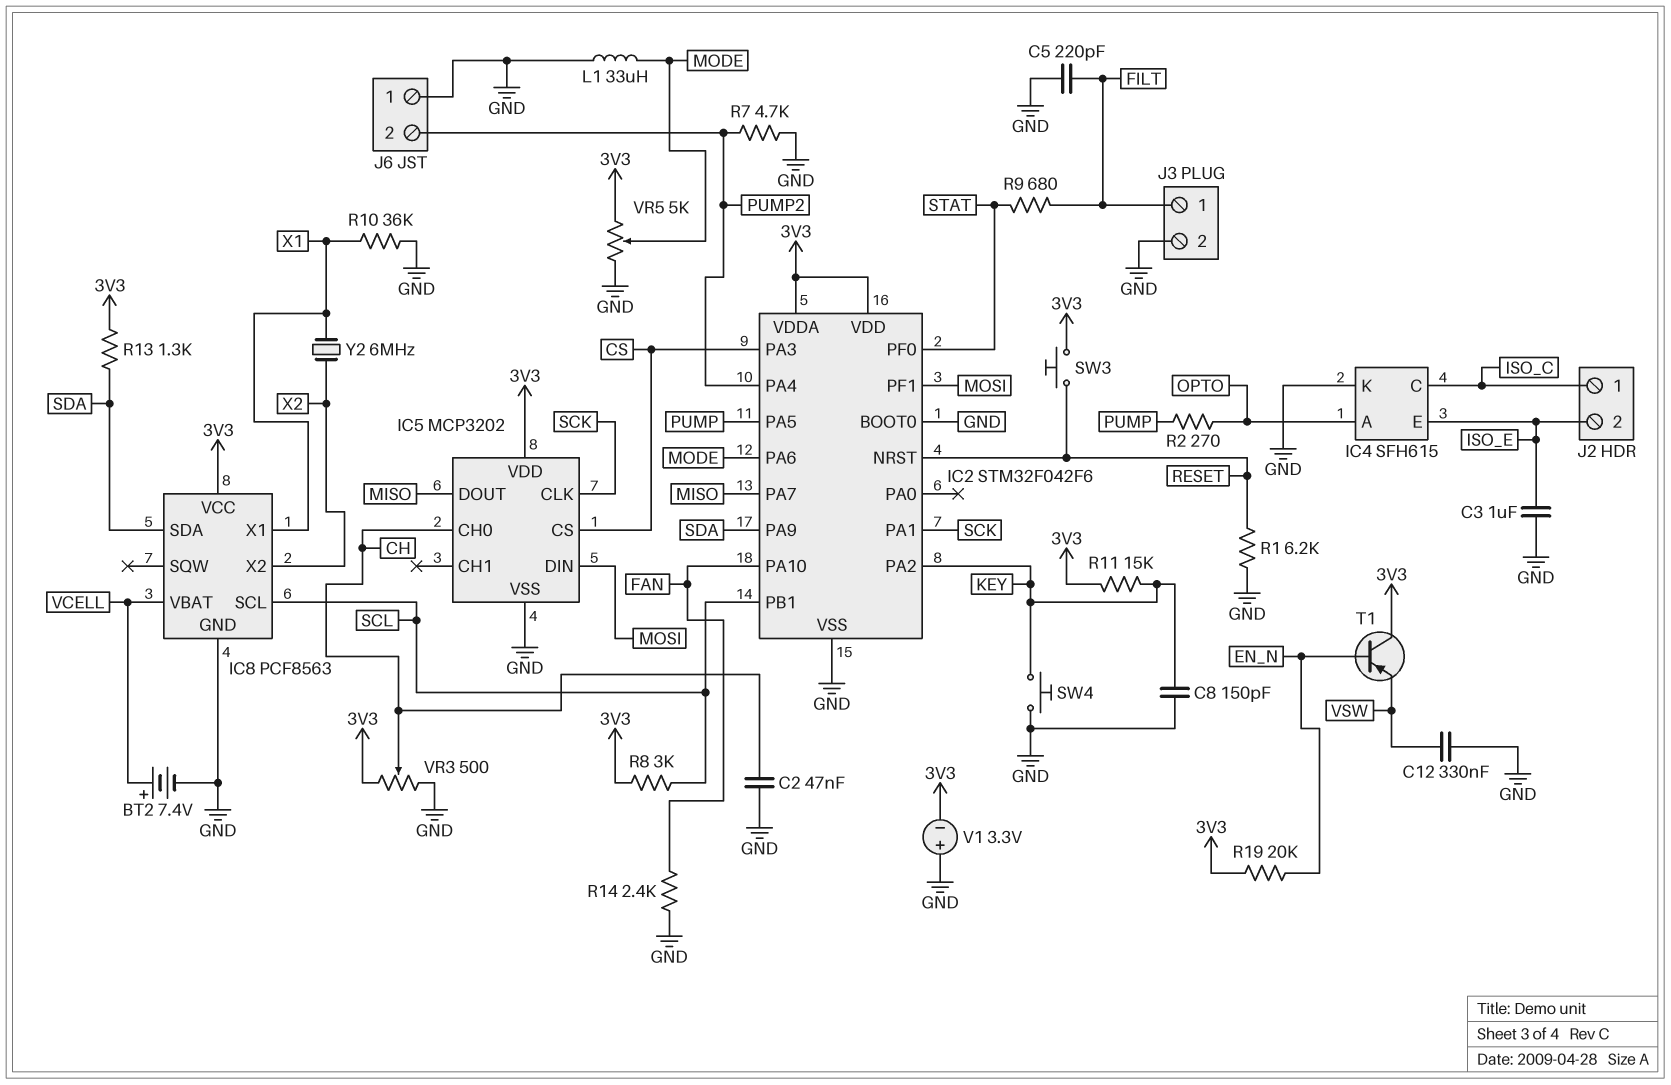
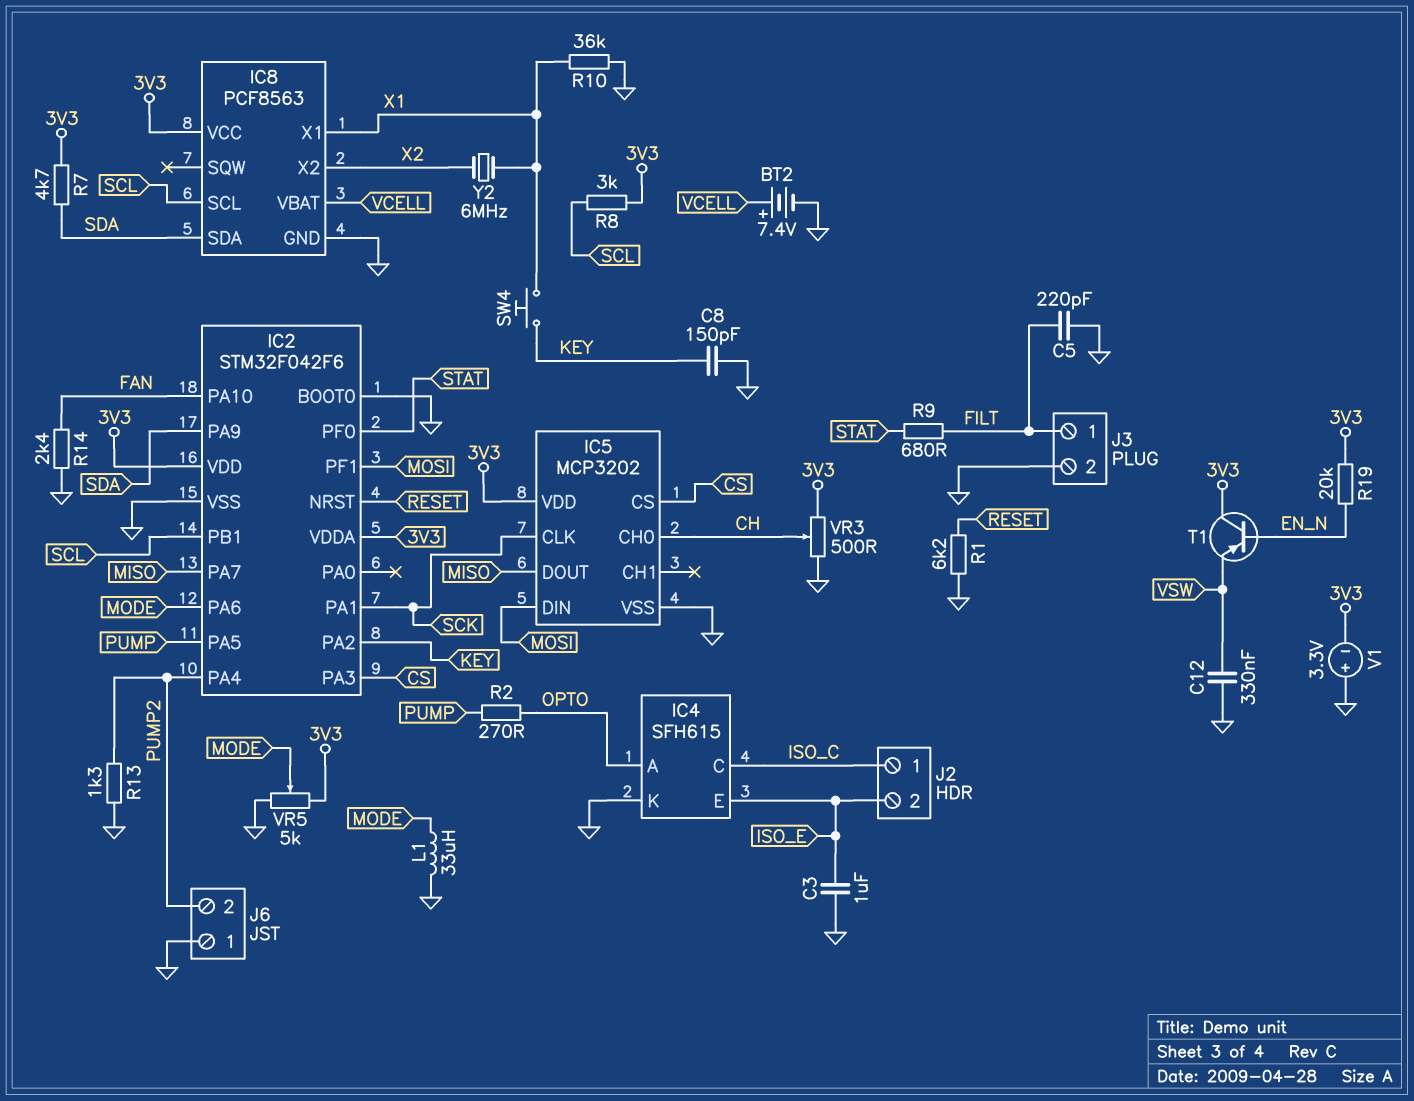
C2: 47nF (CH, GND) -> none
R7: 4.7k (GND, PUMP2) -> 4.7k (3V3, SDA)
R11: 15k (3V3, KEY) -> none
R13: 1.3k (3V3, SDA) -> 1.3k (GND, PUMP2)
SW3: button (3V3, RESET) -> none
SW4: button (GND, KEY) -> button (KEY, X1)

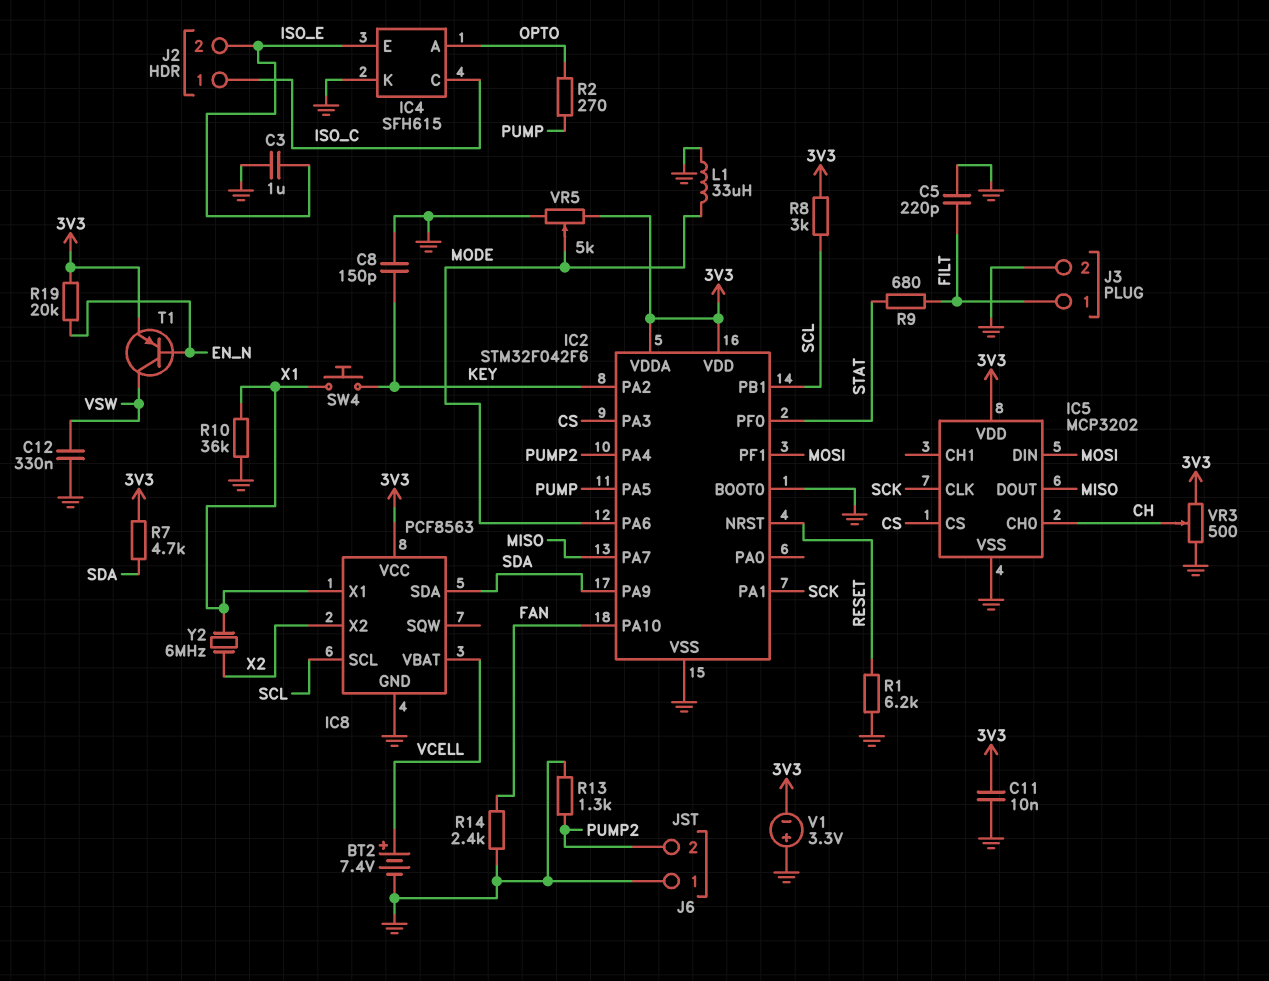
C11: none -> 10nF (3V3, GND)
T1: PNP (B EN_N, C 3V3, E VSW) -> PNP (B EN_N, C VSW, E 3V3)

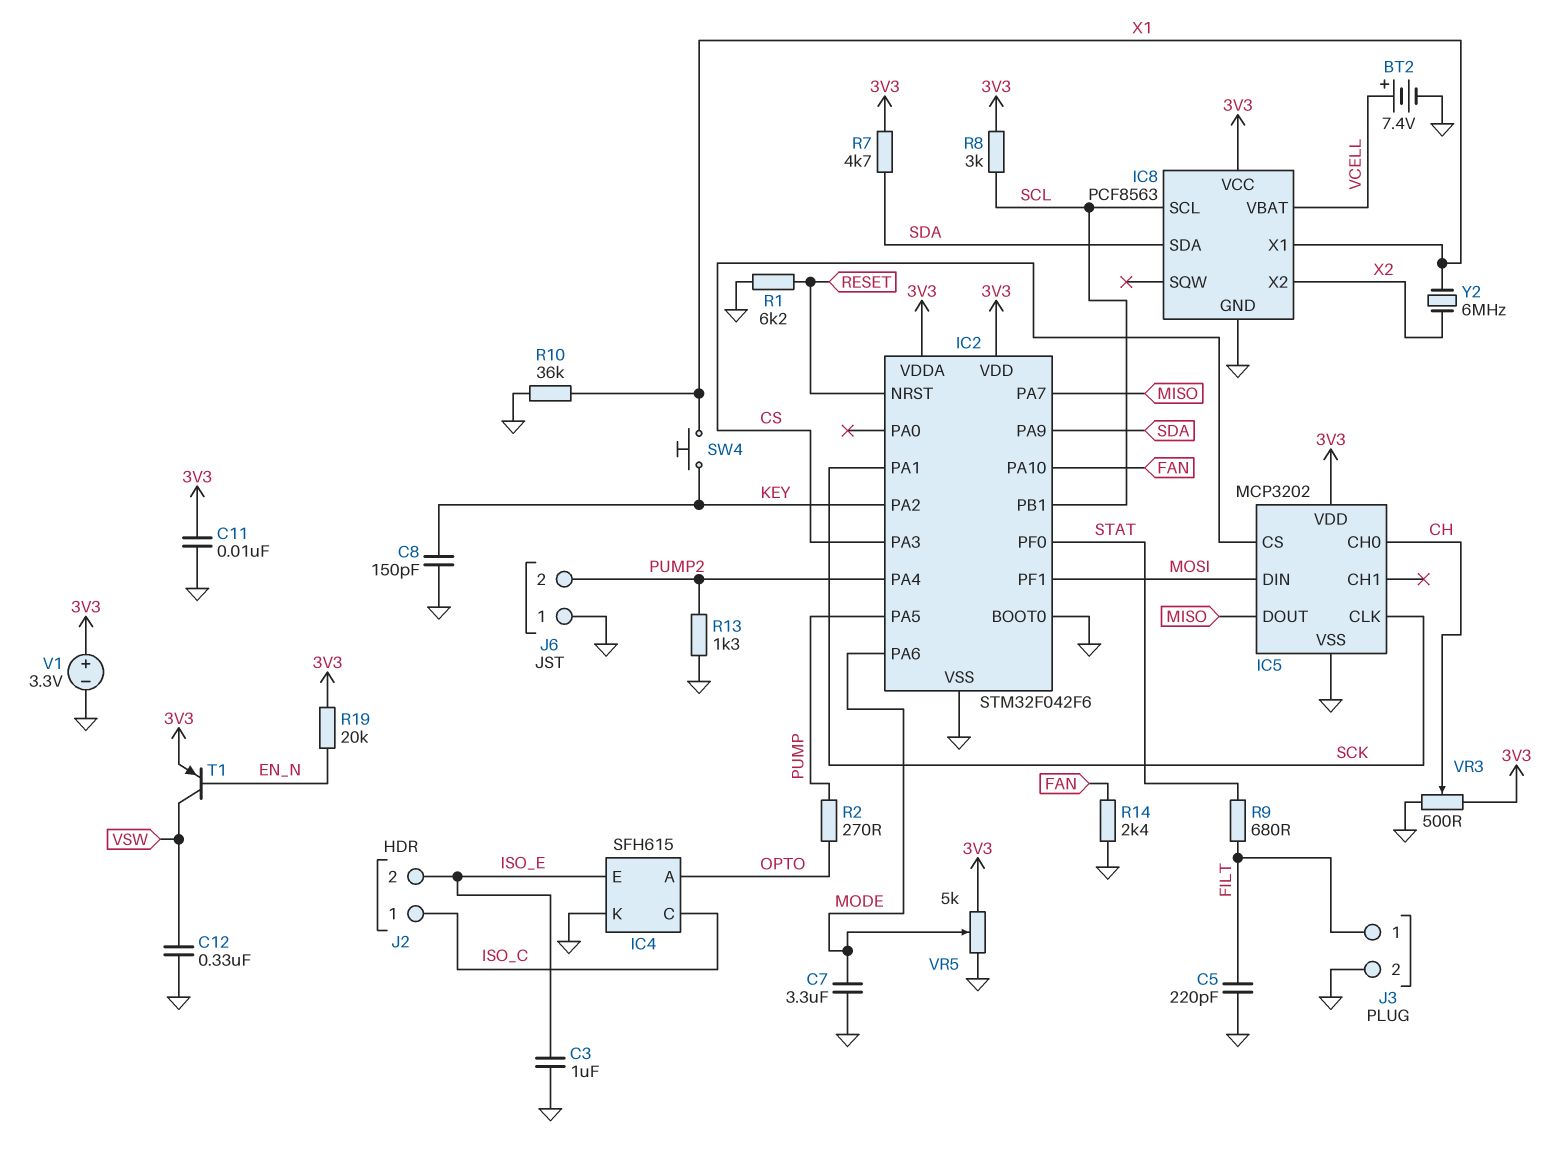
C7: none -> 3.3uF (GND, MODE)
L1: 33uH (GND, MODE) -> none
V1: 3.3V (plus GND, minus 3V3) -> 3.3V (plus 3V3, minus GND)

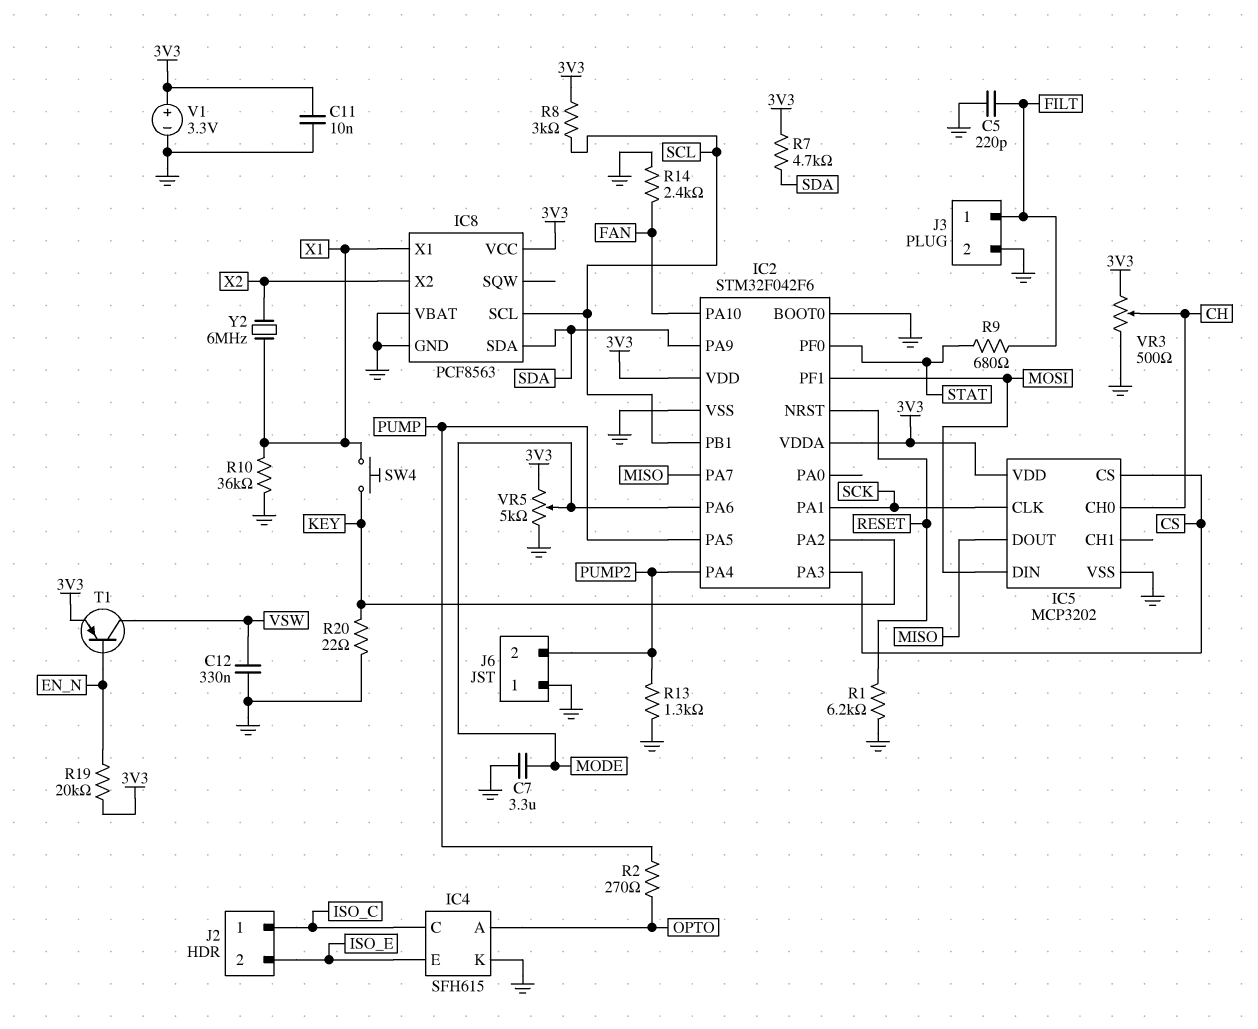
BT2: 7.4V (plus VCELL, minus GND) -> none
C3: 1uF (GND, ISO_E) -> none
C8: 150pF (GND, KEY) -> none
IC8 pin VBAT: VCELL -> GND
R20: none -> 22 (GND, KEY)

